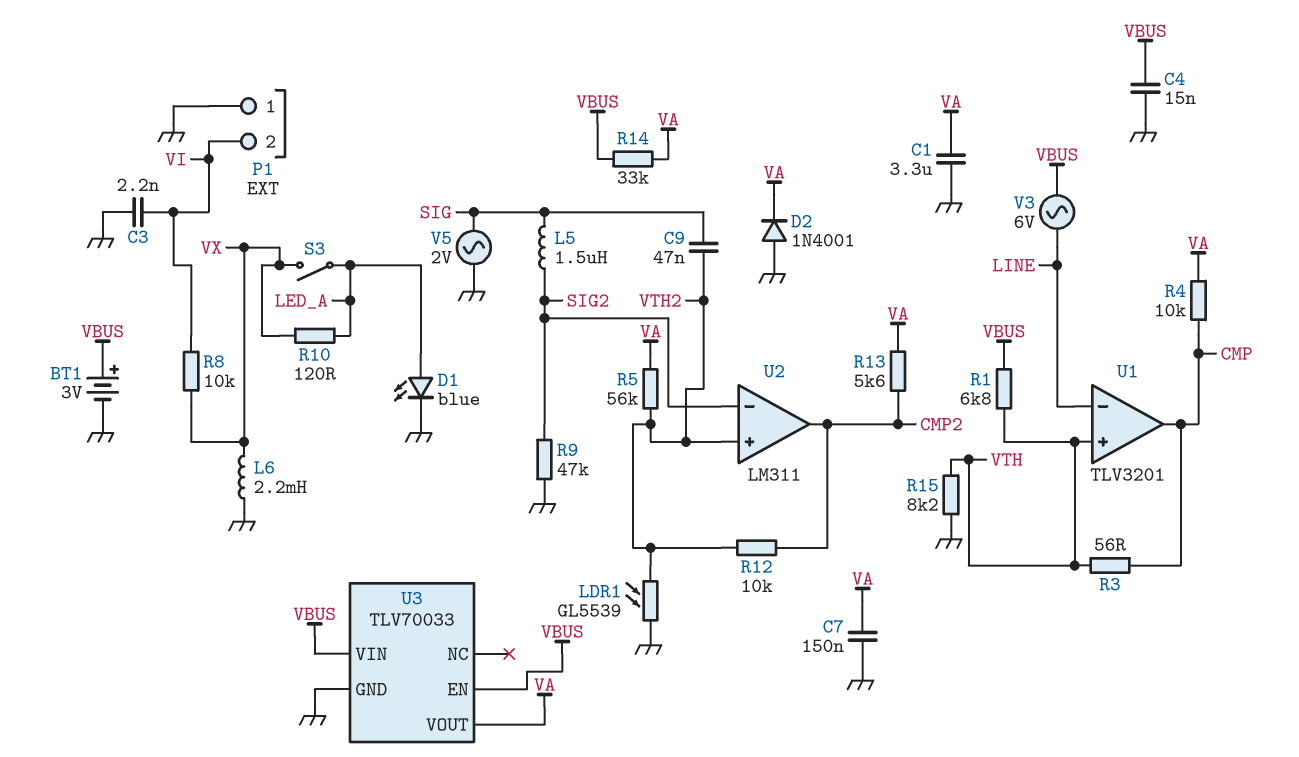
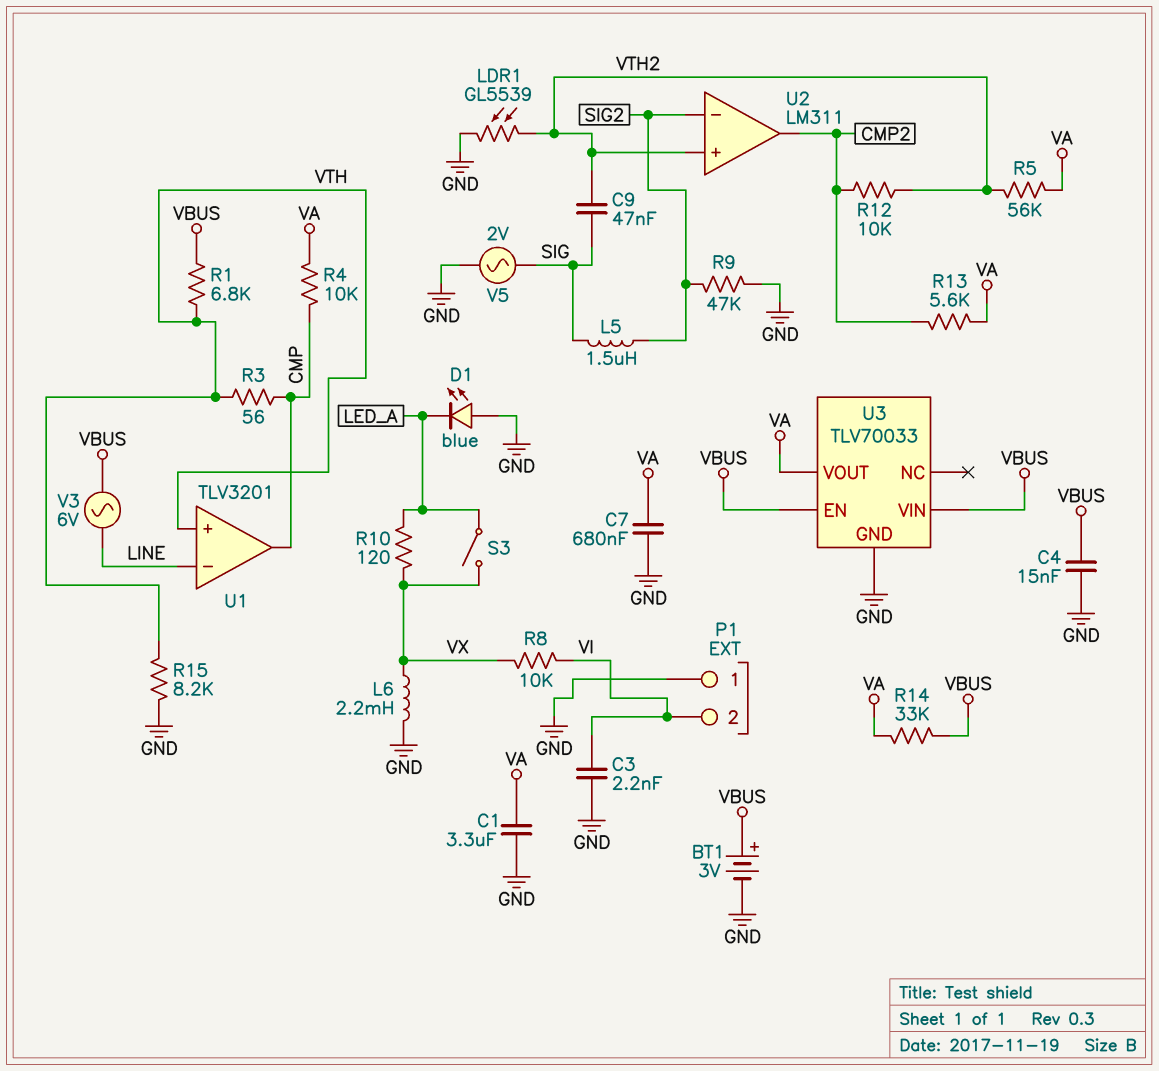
C7: 150nF (GND, VA) -> 680nF (GND, VA)
D1: LED blue (A LED_A, K GND) -> LED blue (A GND, K LED_A)
D2: diode 1N4001 (A GND, K VA) -> none

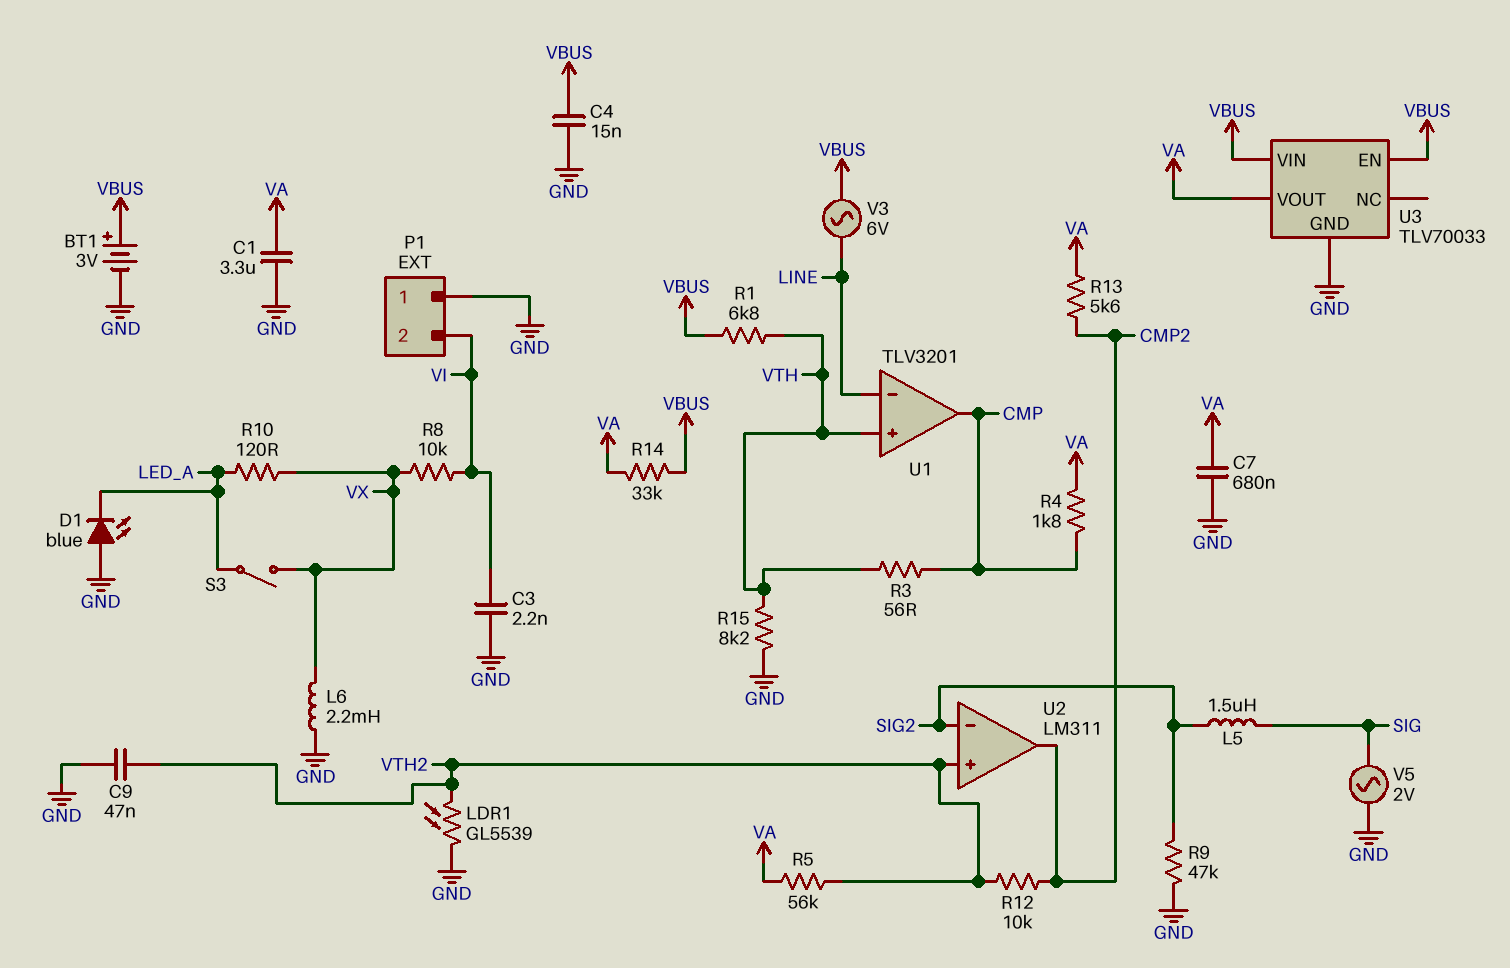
C9: 47nF (SIG, VTH2) -> 47nF (GND, VTH2)
R4: 10k (CMP, VA) -> 1.8k (CMP, VA)

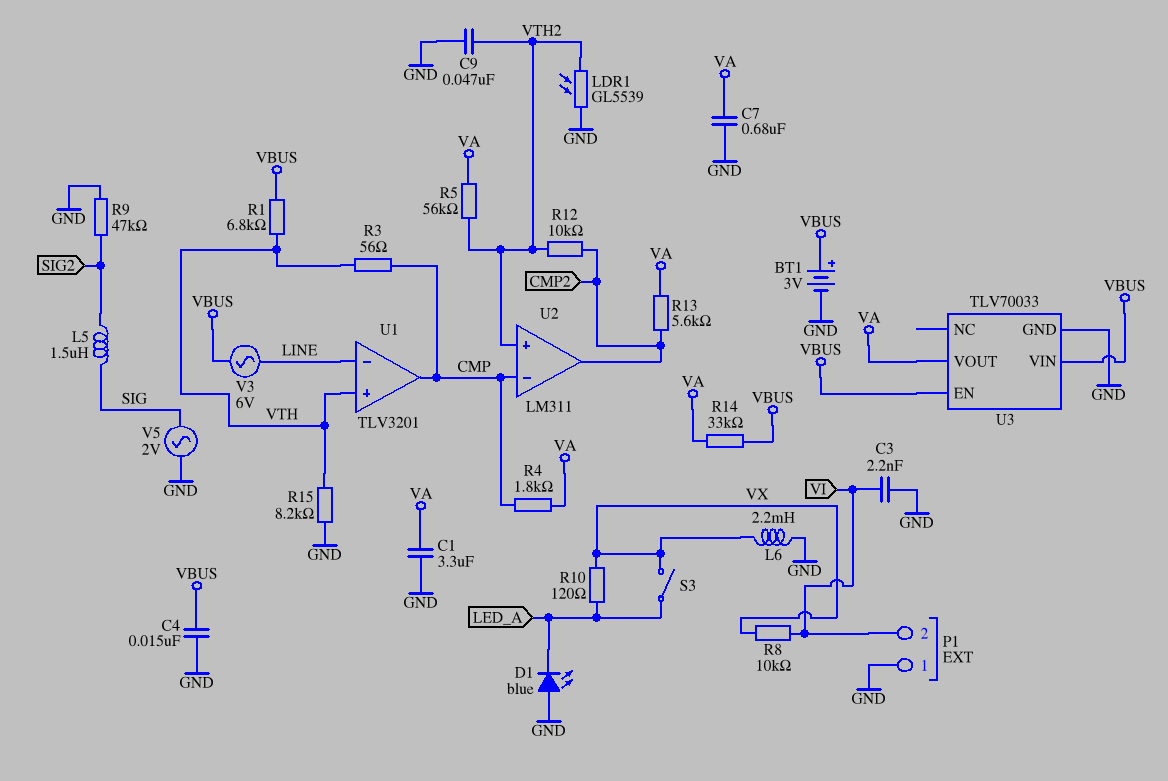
U2 pin in-: SIG2 -> CMP

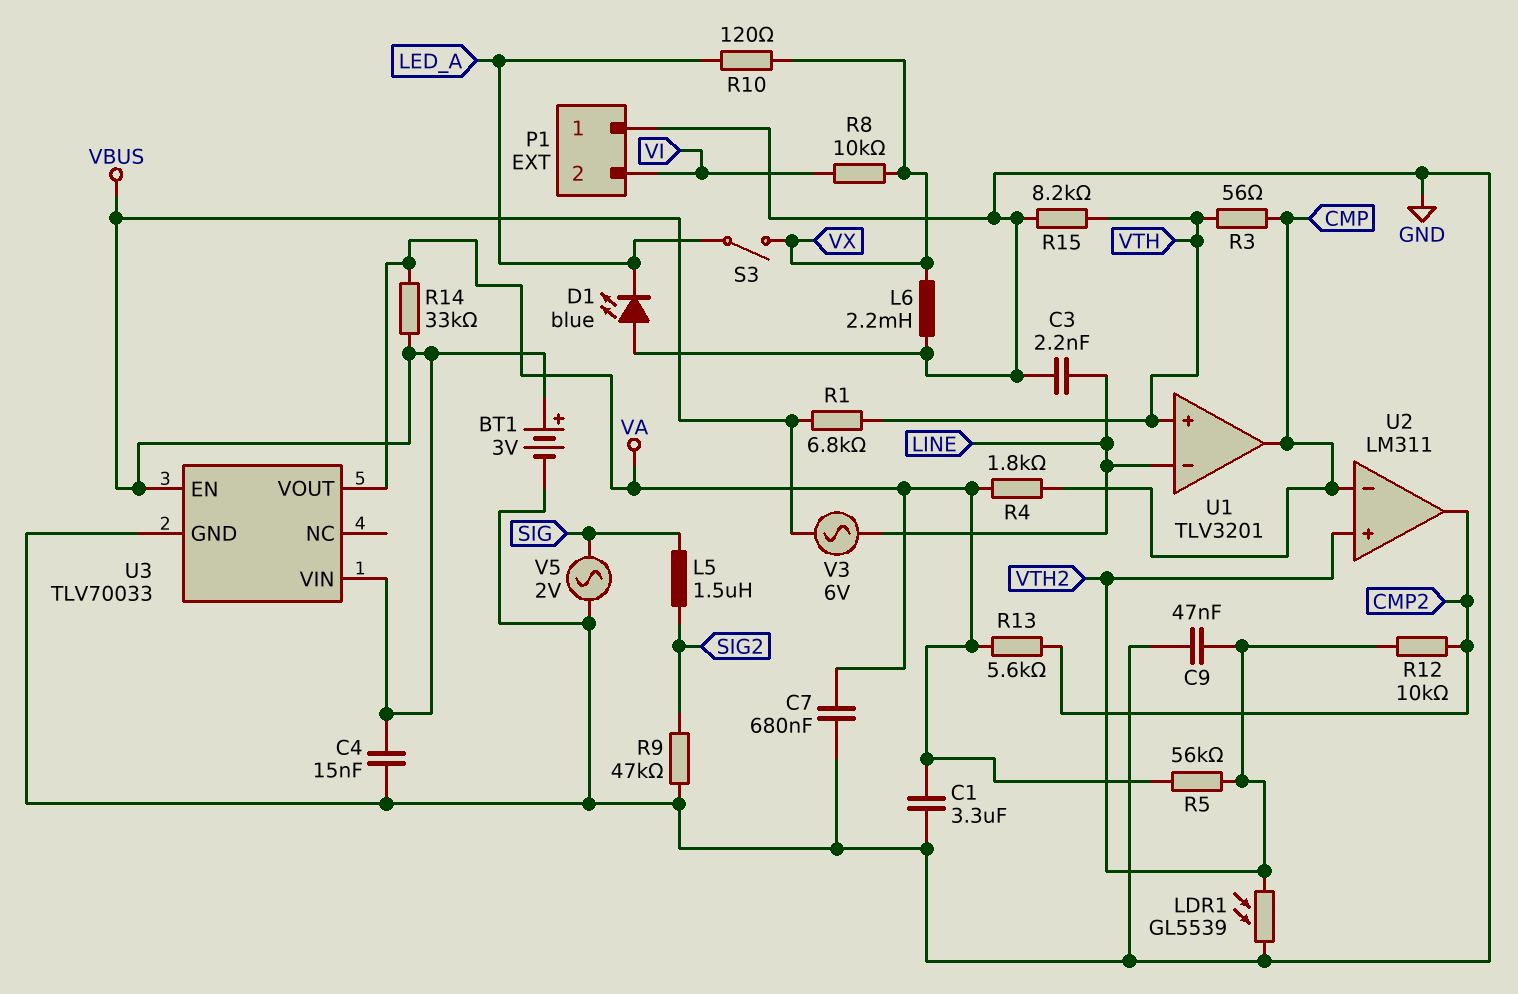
C3: 2.2nF (GND, VI) -> 2.2nF (GND, LINE)

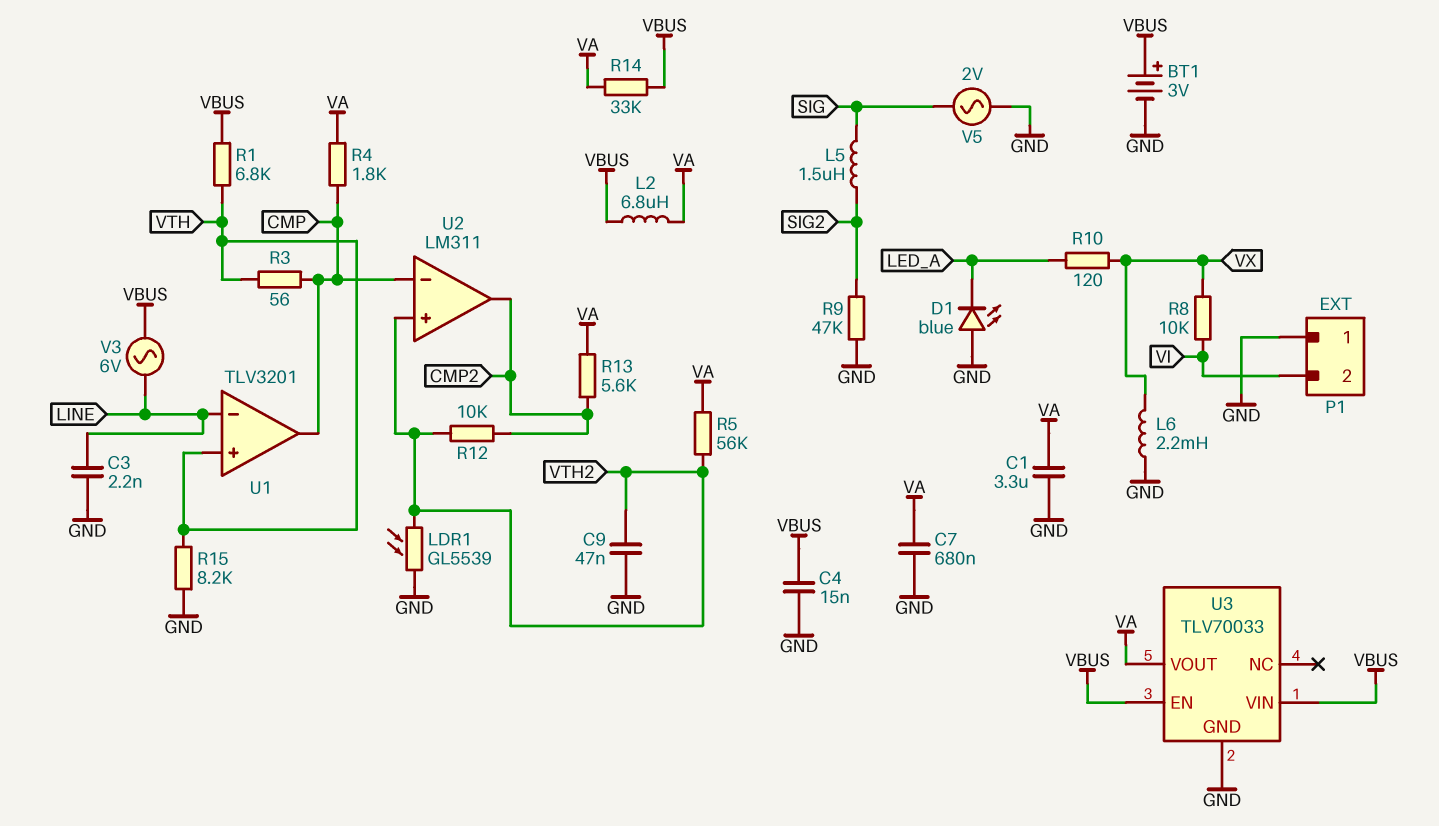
L2: none -> 6.8uH (VA, VBUS)
S3: switch (LED_A, VX) -> none

